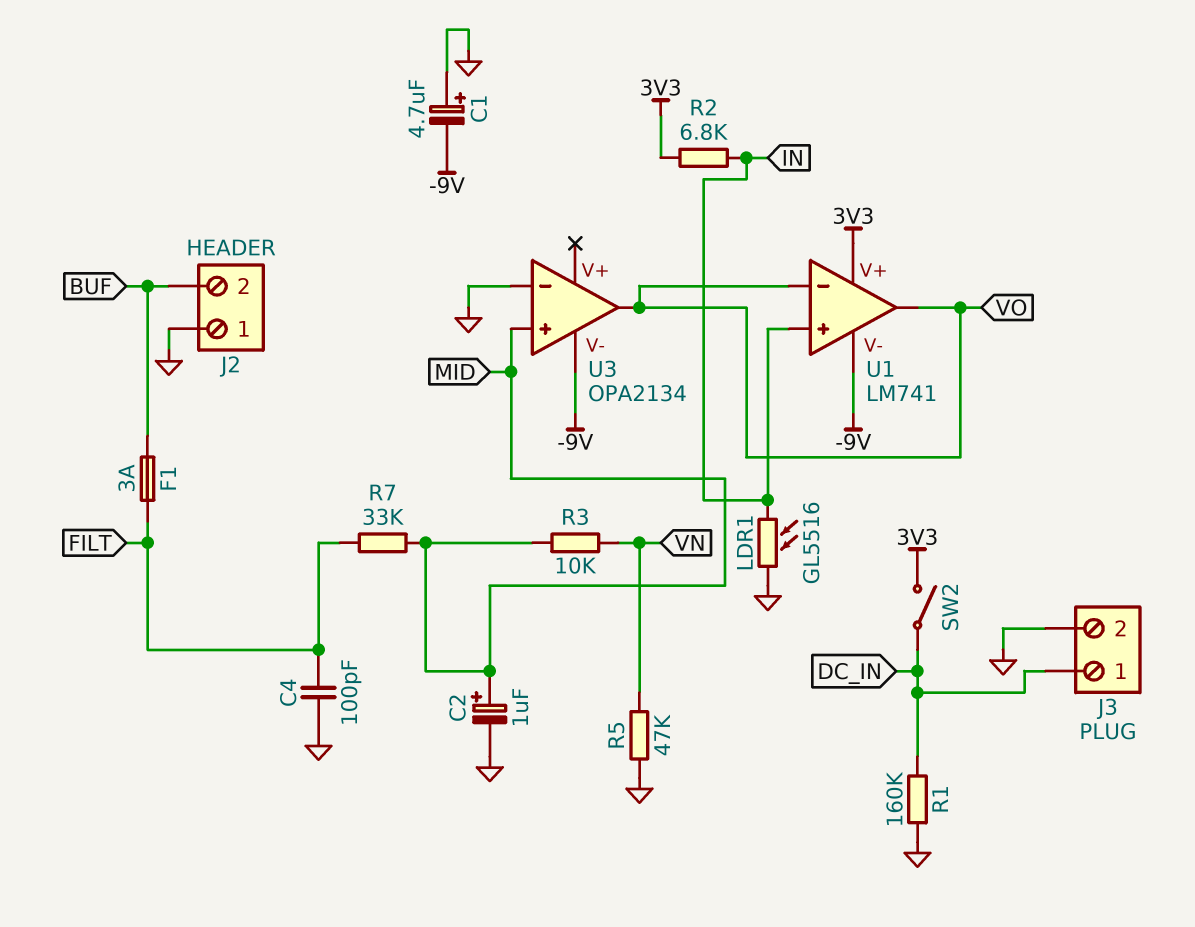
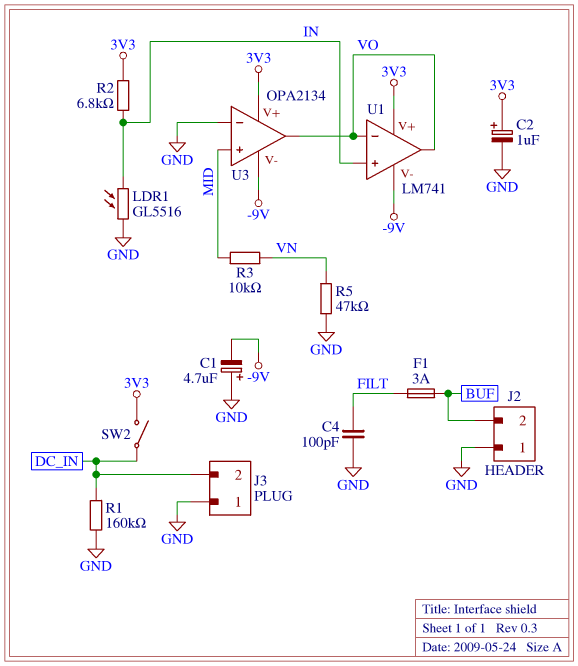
C2: 1uF (plus MID, minus GND) -> 1uF (plus 3V3, minus GND)
J3 pin 1: DC_IN -> GND
J3 pin 2: GND -> DC_IN
R7: 33k (FILT, MID) -> none
U3 pin V+: none -> 3V3

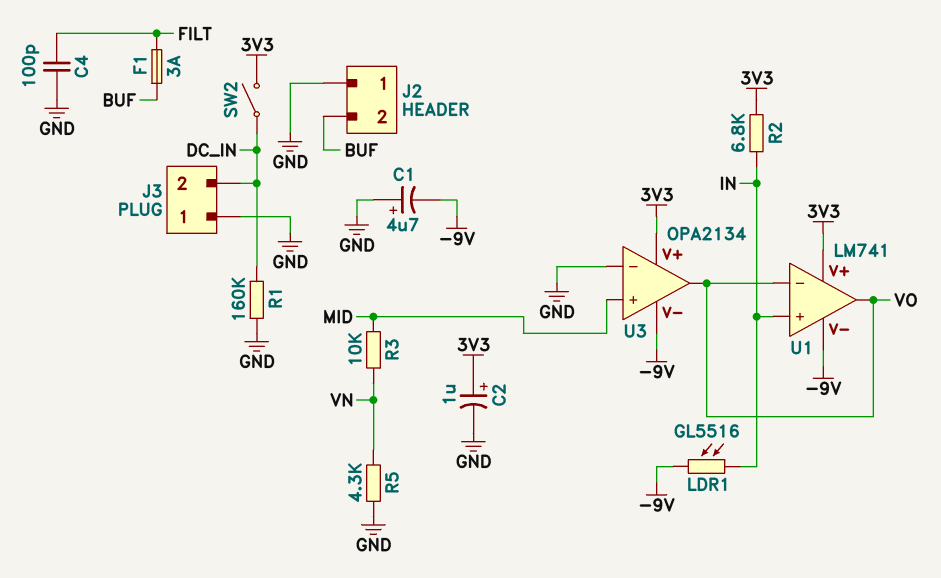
LDR1: GL5516 (GND, IN) -> GL5516 (-9V, IN)
R5: 47k (GND, VN) -> 4.3k (GND, VN)

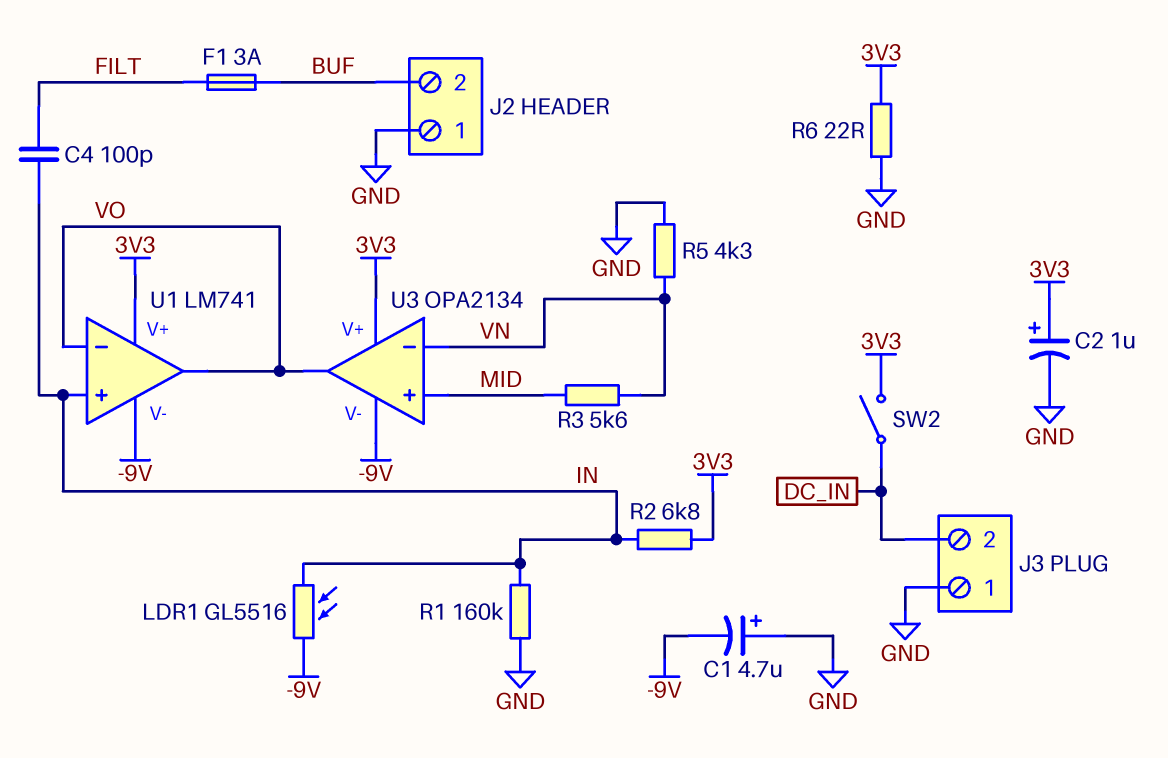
C4: 100pF (FILT, GND) -> 100pF (FILT, IN)
R1: 160k (DC_IN, GND) -> 160k (GND, IN)
R3: 10k (MID, VN) -> 5.6k (MID, VN)
R6: none -> 22 (3V3, GND)
U3 pin in-: GND -> VN

